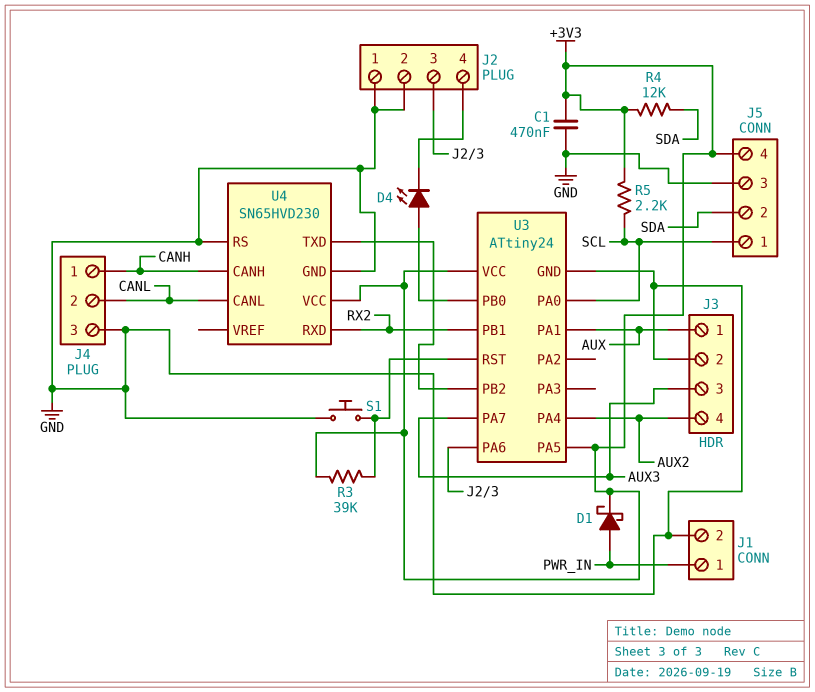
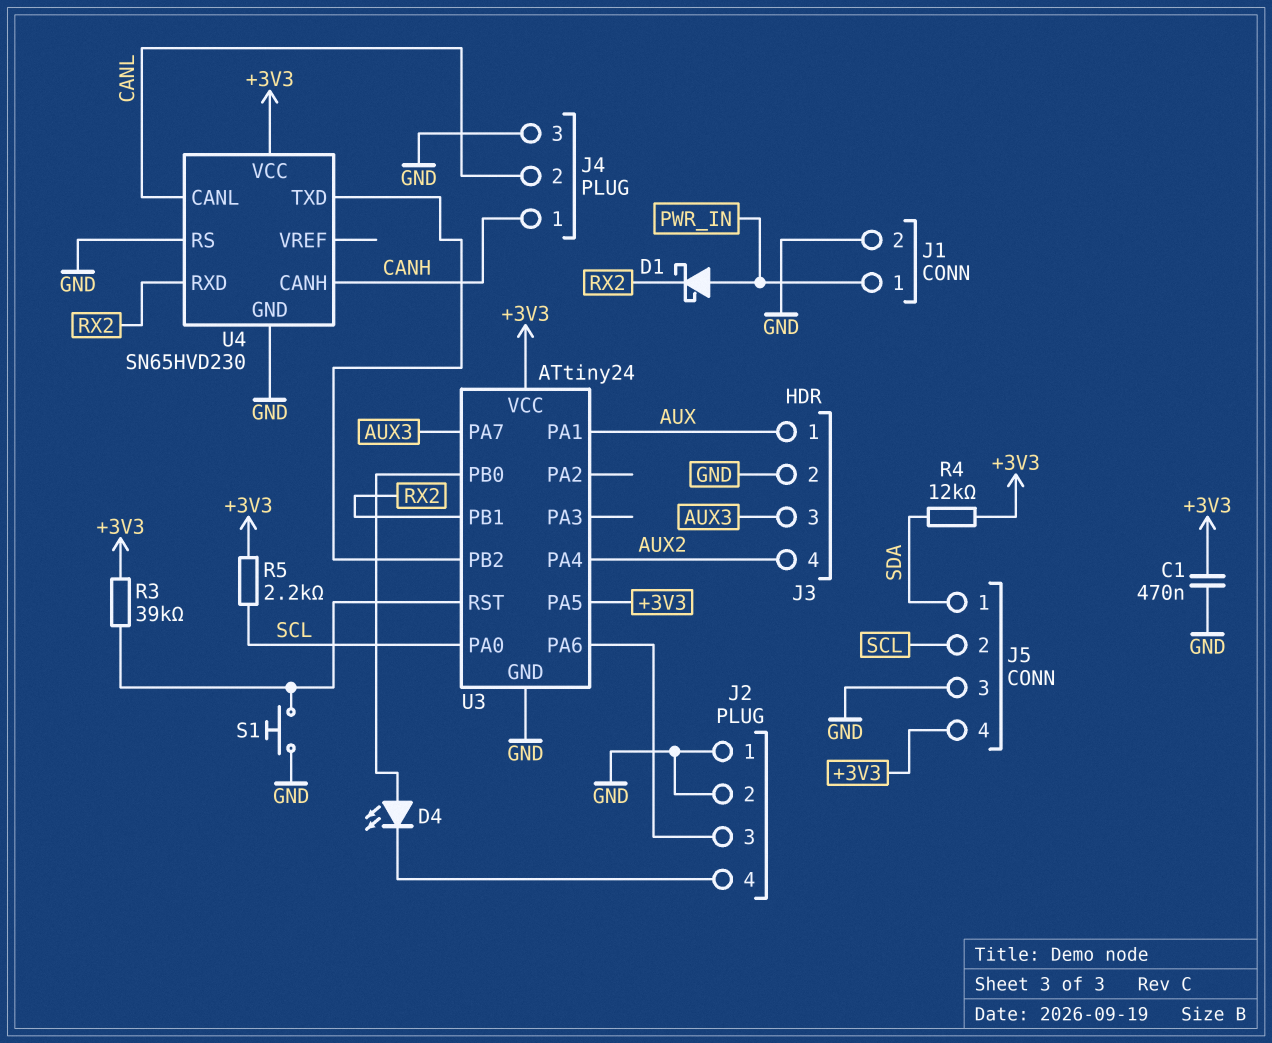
D1: schottky (A PWR_IN, K +3V3) -> schottky (A PWR_IN, K RX2)
J5 pin 1: SCL -> SDA
J5 pin 2: SDA -> SCL

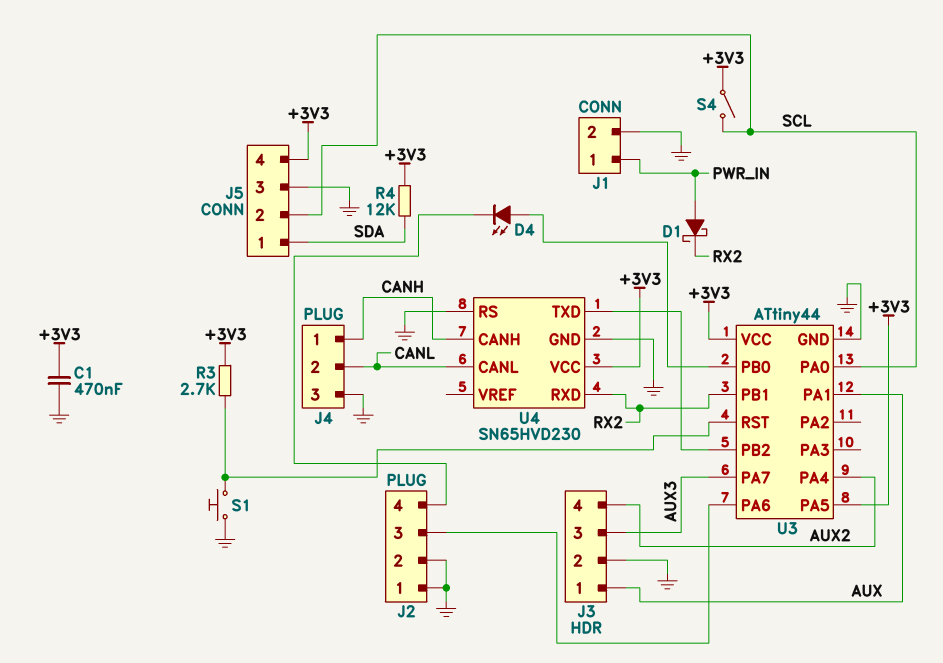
R3: 39k (+3V3, U3/RST) -> 2.7k (+3V3, U3/RST)
R5: 2.2k (+3V3, SCL) -> none
S4: none -> switch (+3V3, SCL)
U3: ATtiny24 -> ATtiny44

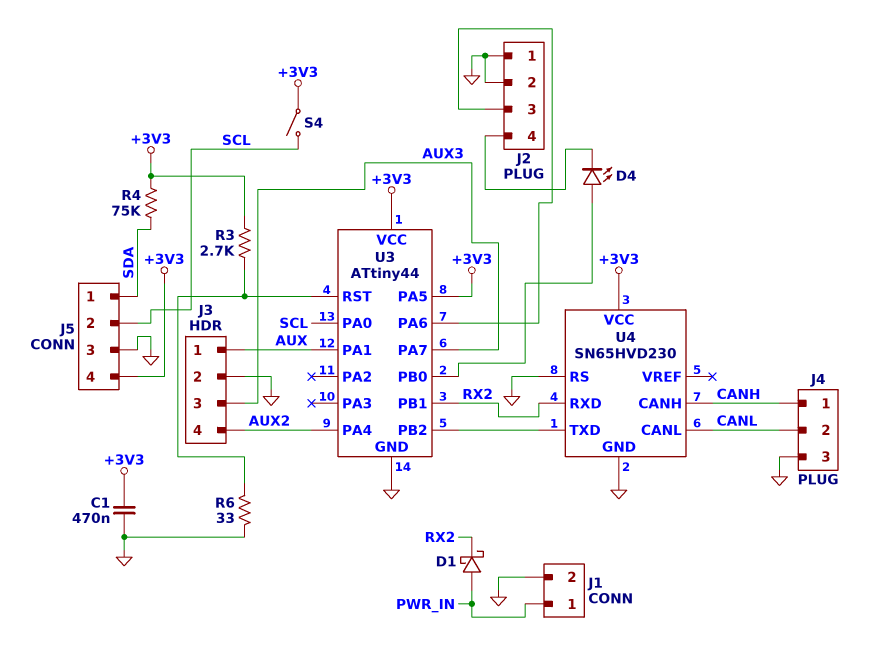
R4: 12k (+3V3, SDA) -> 75k (+3V3, SDA)
R6: none -> 33 (GND, U3/RST)
S1: button (GND, U3/RST) -> none

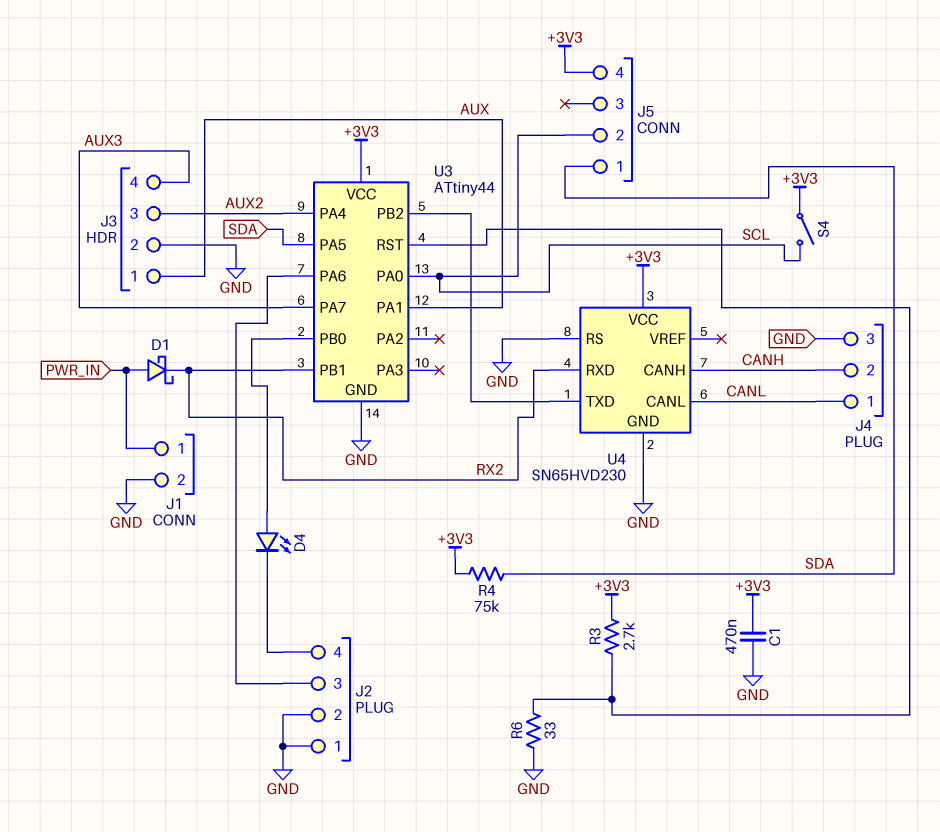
J3 pin 3: AUX3 -> AUX2
J3 pin 4: AUX2 -> AUX3
J4 pin 1: CANH -> CANL
J4 pin 2: CANL -> CANH
J5 pin 3: GND -> none
U3 pin PA5: +3V3 -> SDA

